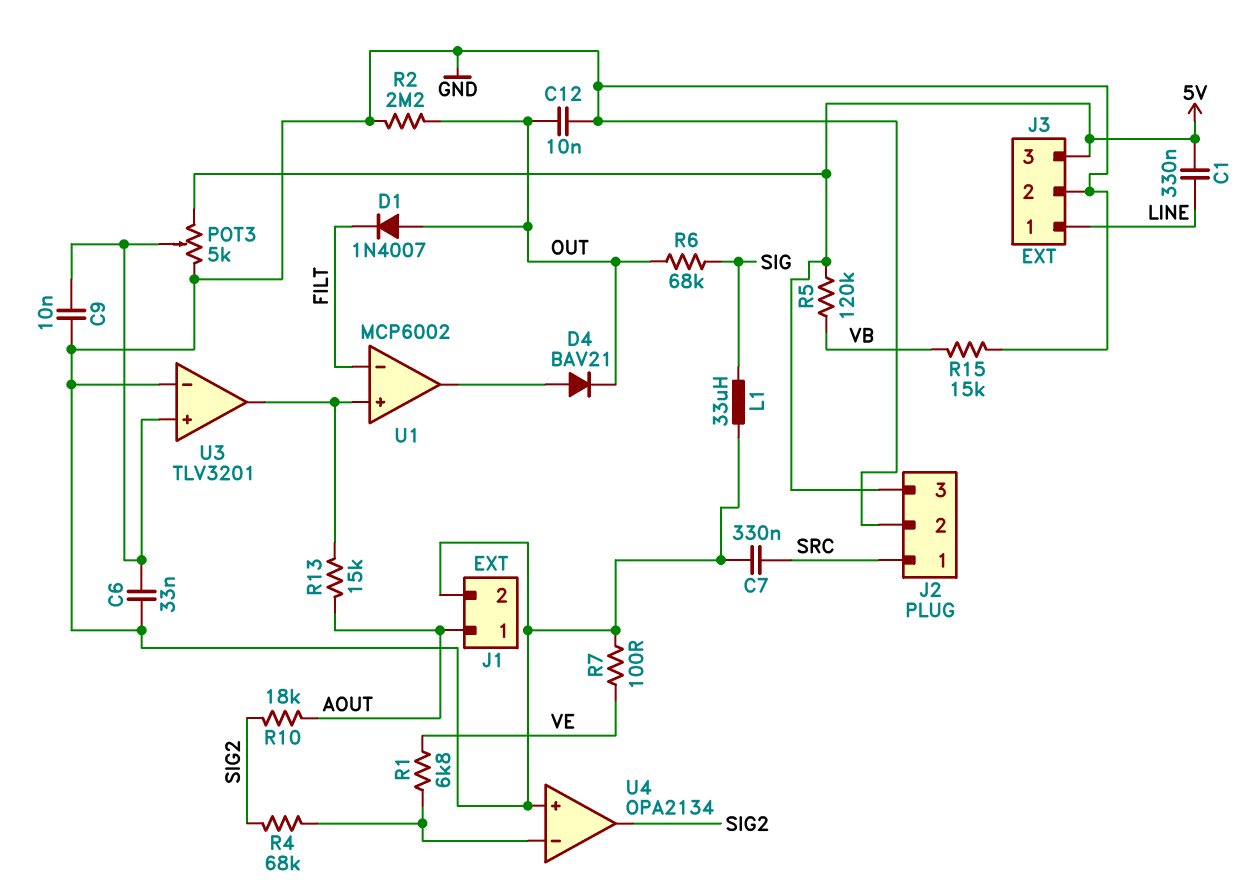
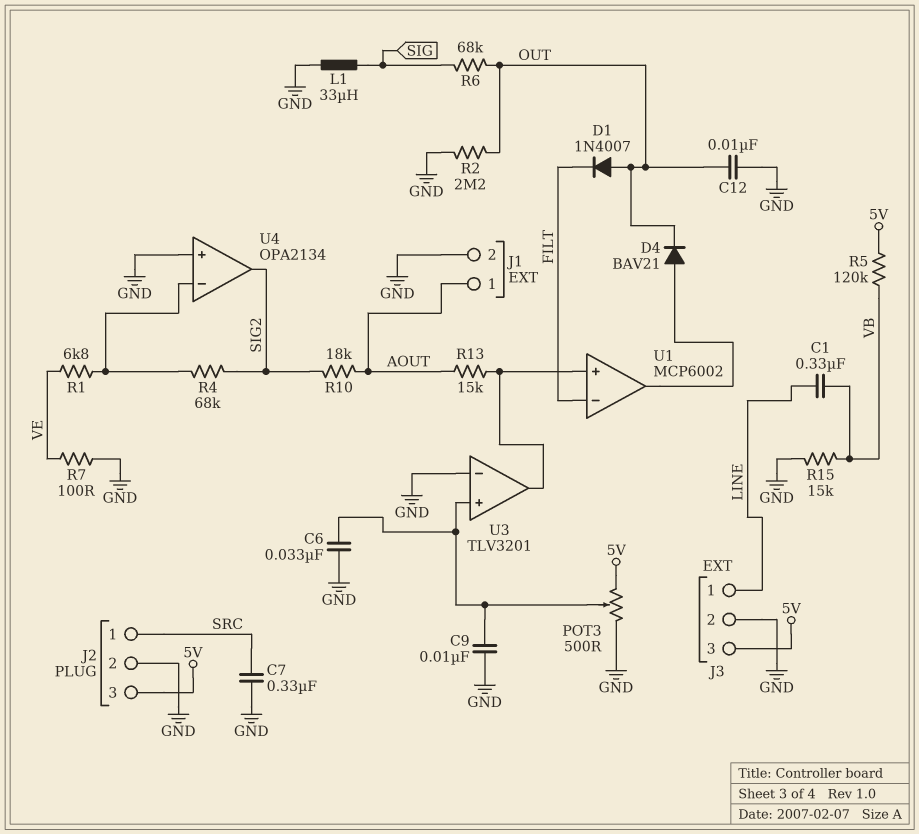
C1: 330nF (5V, LINE) -> 330nF (LINE, VB)
POT3: 5k (5V, GND, wiper U3/in+) -> 500 (5V, GND, wiper U3/in+)

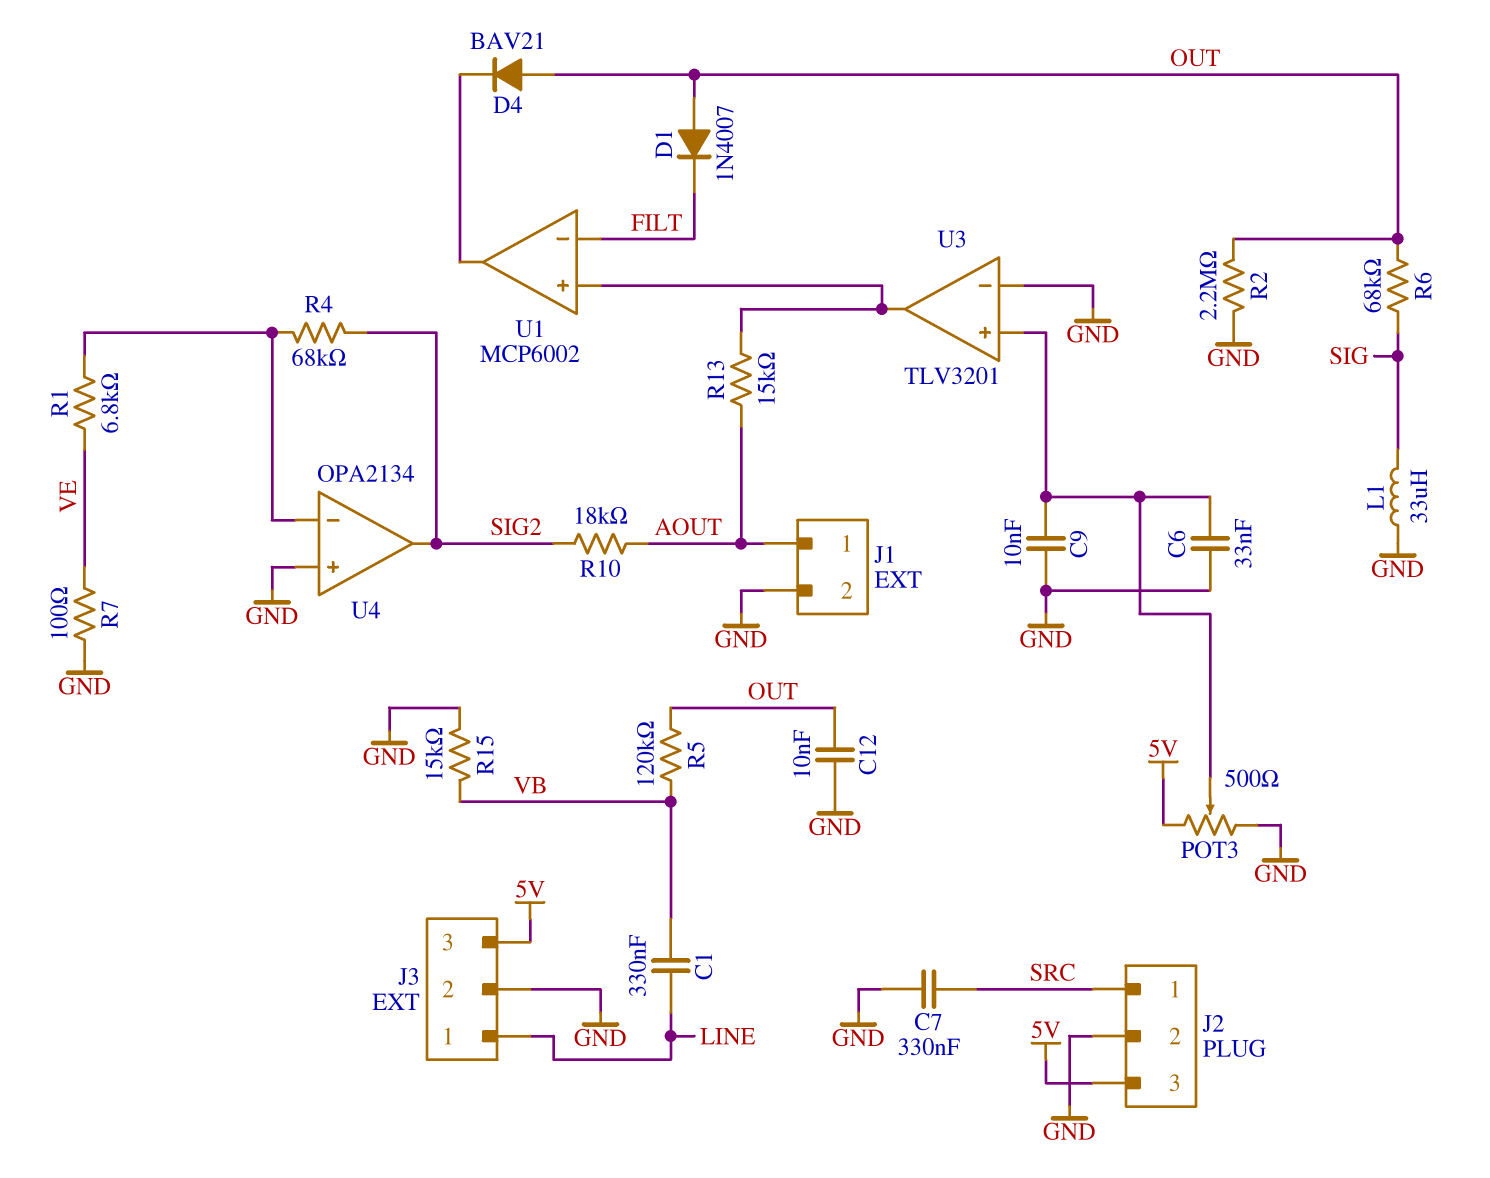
D4: diode BAV21 (A U1/out, K OUT) -> diode BAV21 (A OUT, K U1/out)
R5: 120k (5V, VB) -> 120k (OUT, VB)

